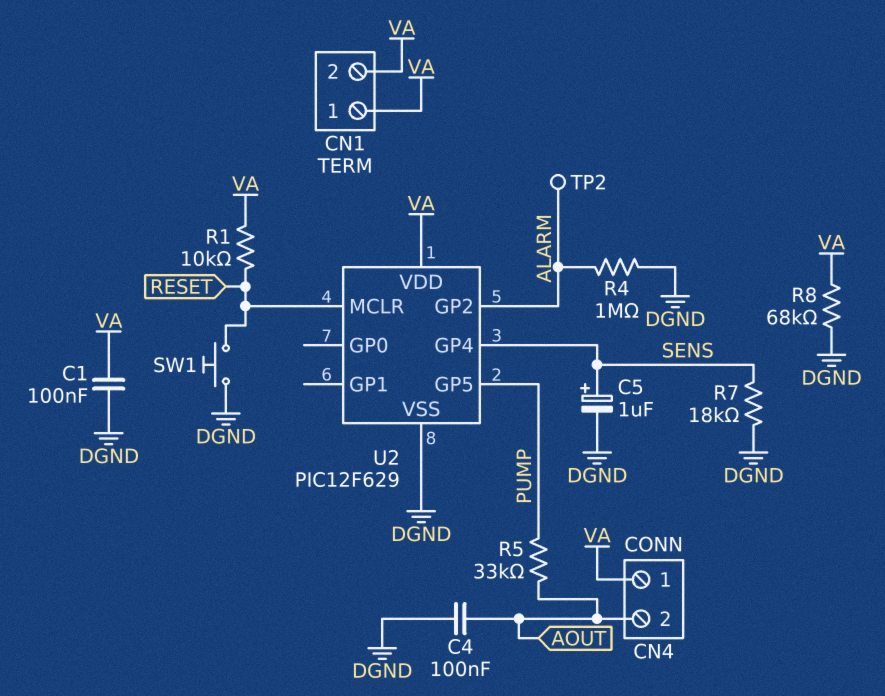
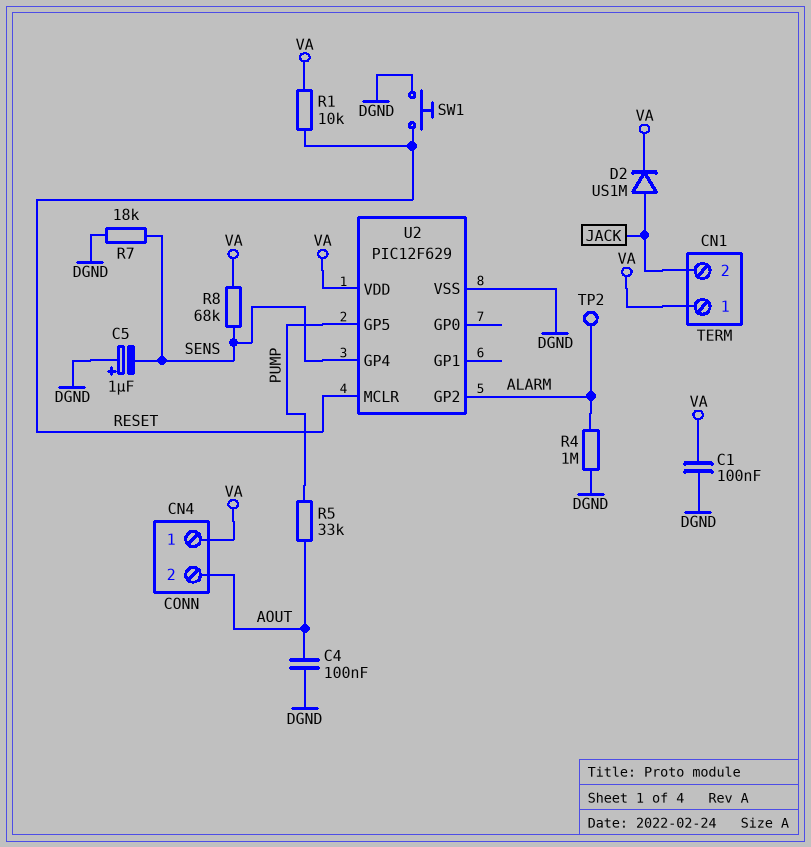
C5: 1uF (plus SENS, minus DGND) -> 1uF (plus DGND, minus SENS)
CN1 pin 2: VA -> JACK
D2: none -> diode US1M (A JACK, K VA)
R8: 68k (DGND, VA) -> 68k (SENS, VA)

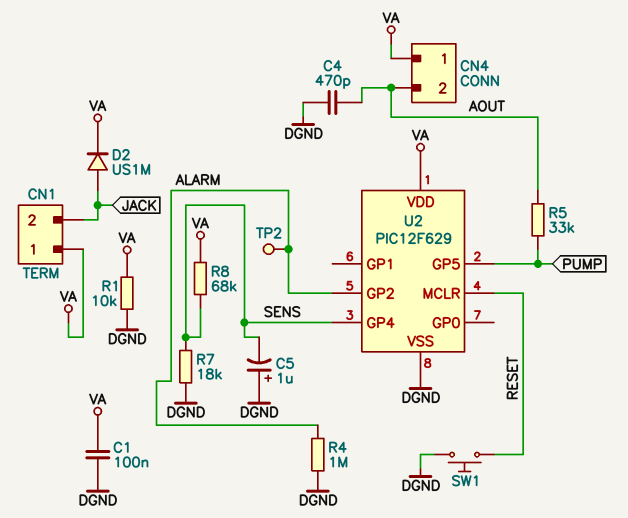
C4: 100nF (AOUT, DGND) -> 470pF (AOUT, DGND)
R1: 10k (RESET, VA) -> 10k (DGND, VA)

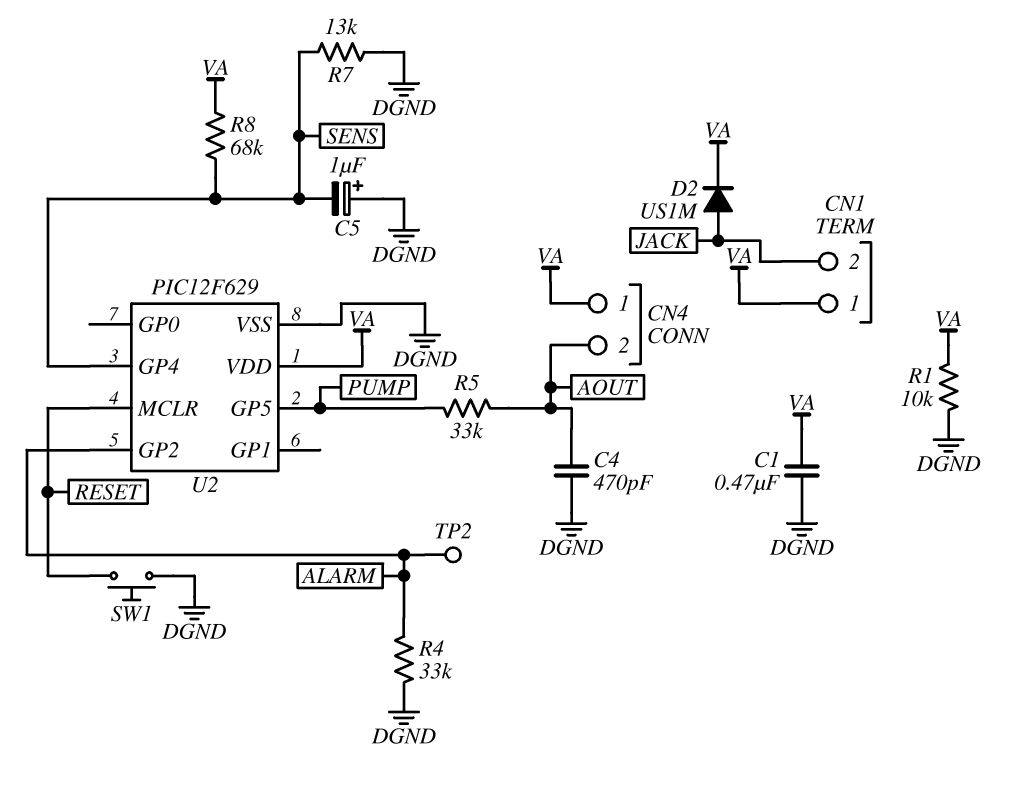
C1: 100nF (DGND, VA) -> 470nF (DGND, VA)
R4: 1M (ALARM, DGND) -> 33k (ALARM, DGND)
R7: 18k (DGND, SENS) -> 13k (DGND, SENS)

